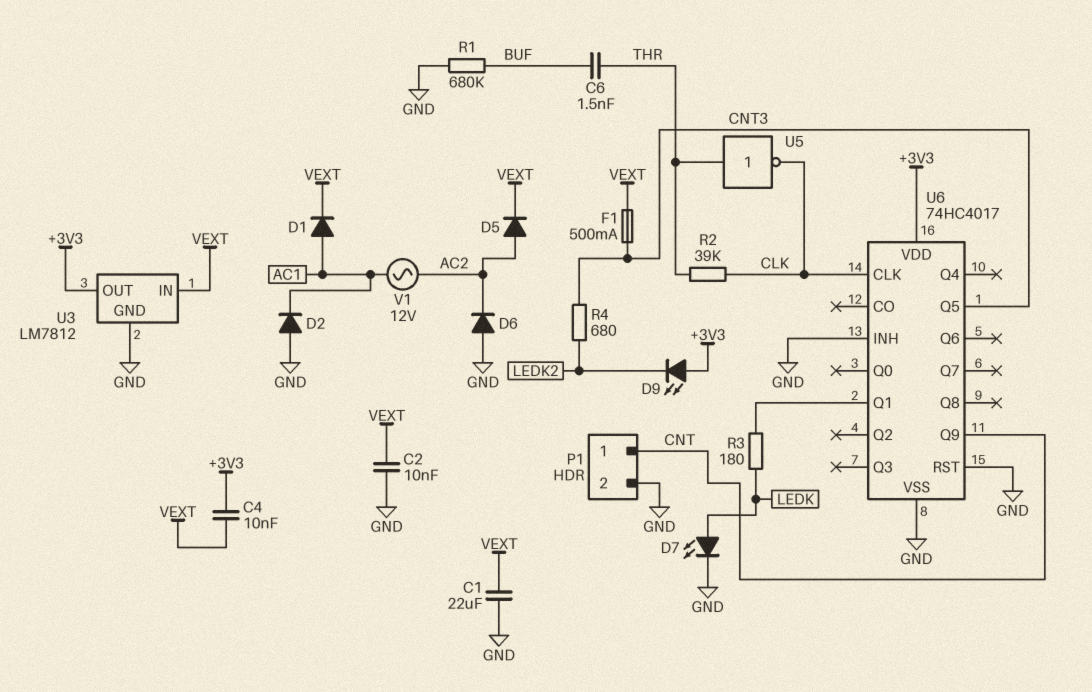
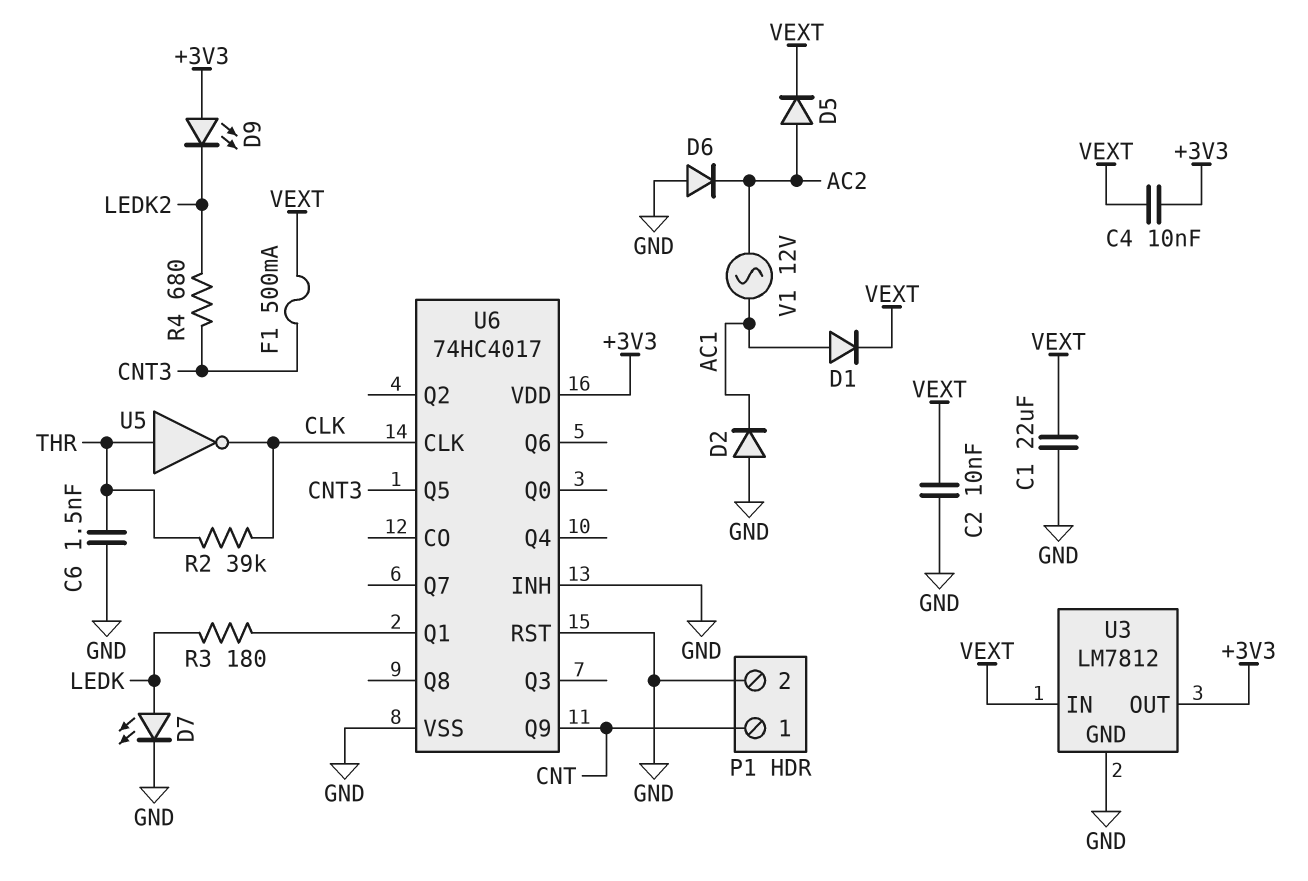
C6: 1.5nF (BUF, THR) -> 1.5nF (GND, THR)
R1: 680k (BUF, GND) -> none

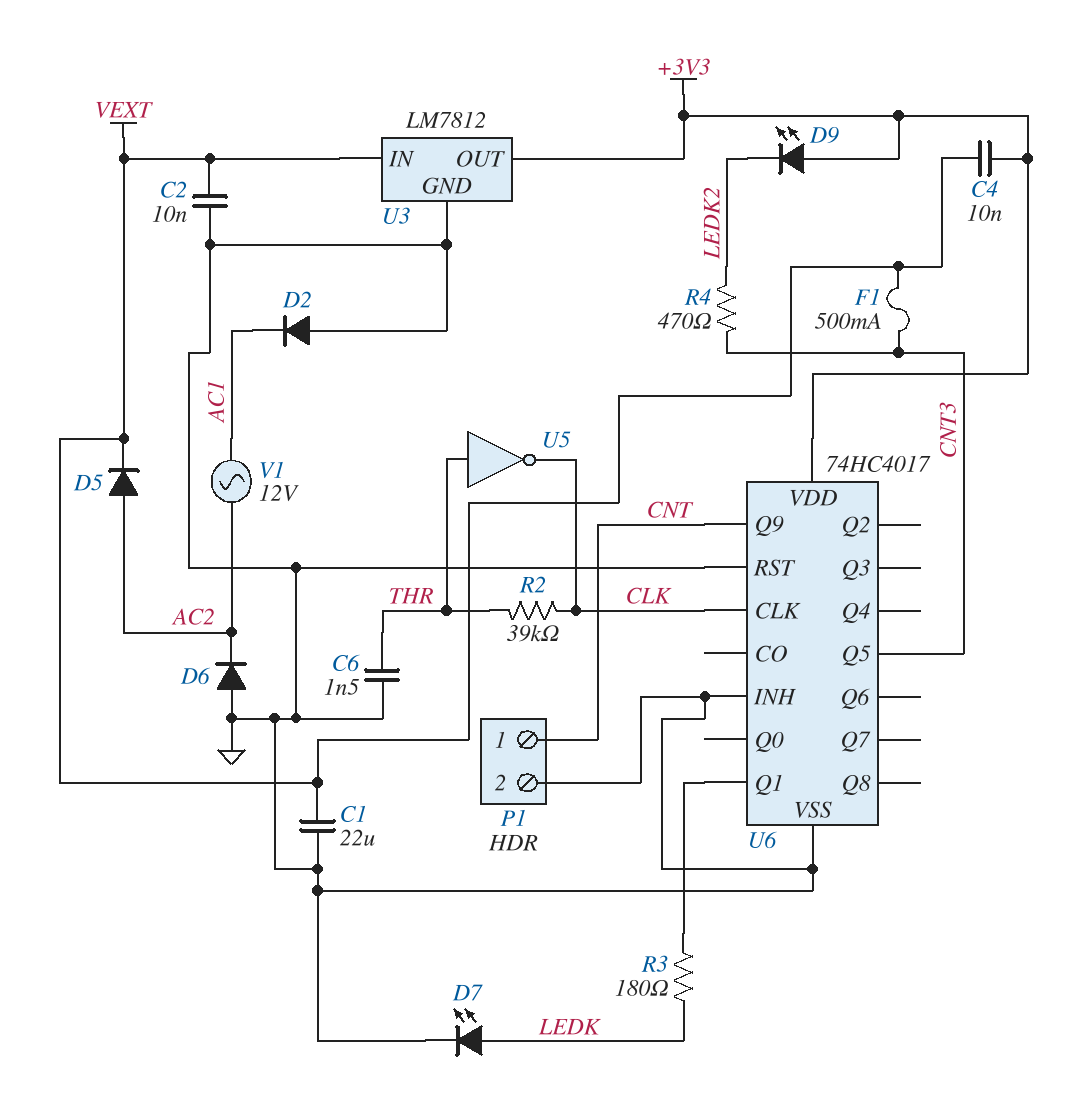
D1: diode (A AC1, K VEXT) -> none
R4: 680 (CNT3, LEDK2) -> 470 (CNT3, LEDK2)

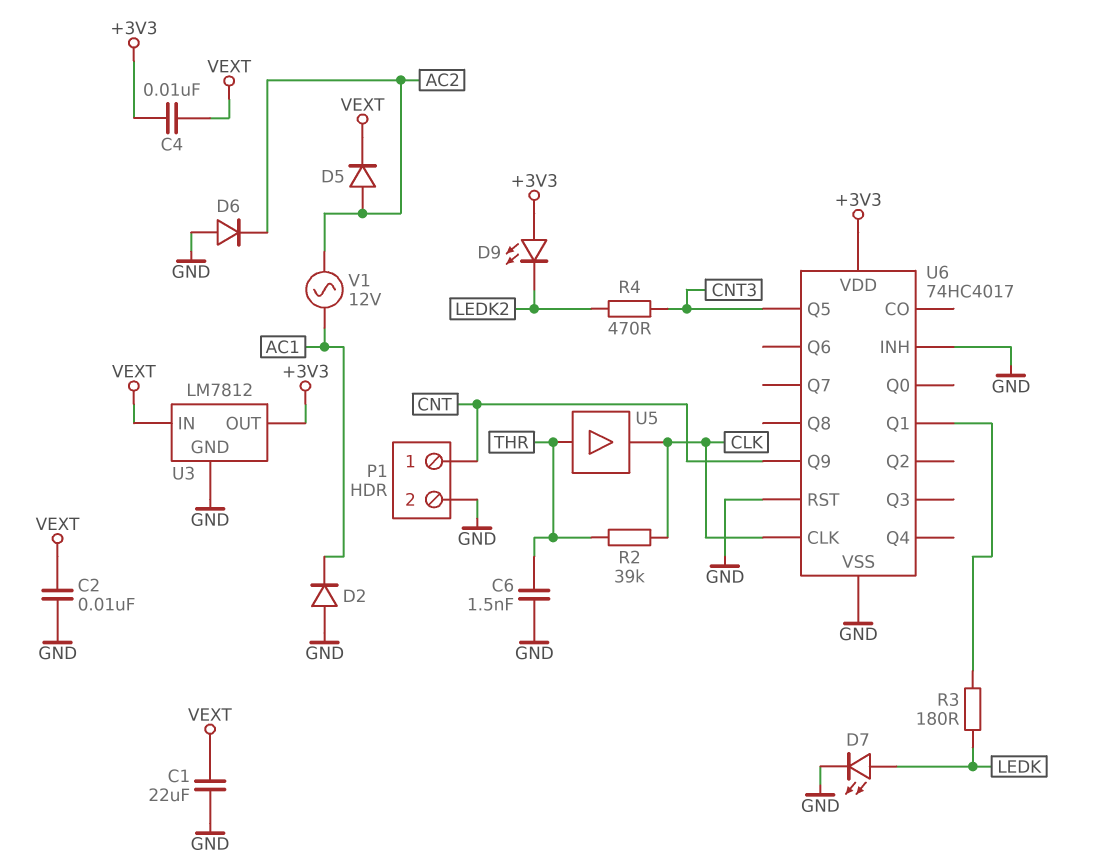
F1: 500mA (CNT3, VEXT) -> none
U5: NOT (in THR, out CLK) -> buffer (in THR, out CLK)

